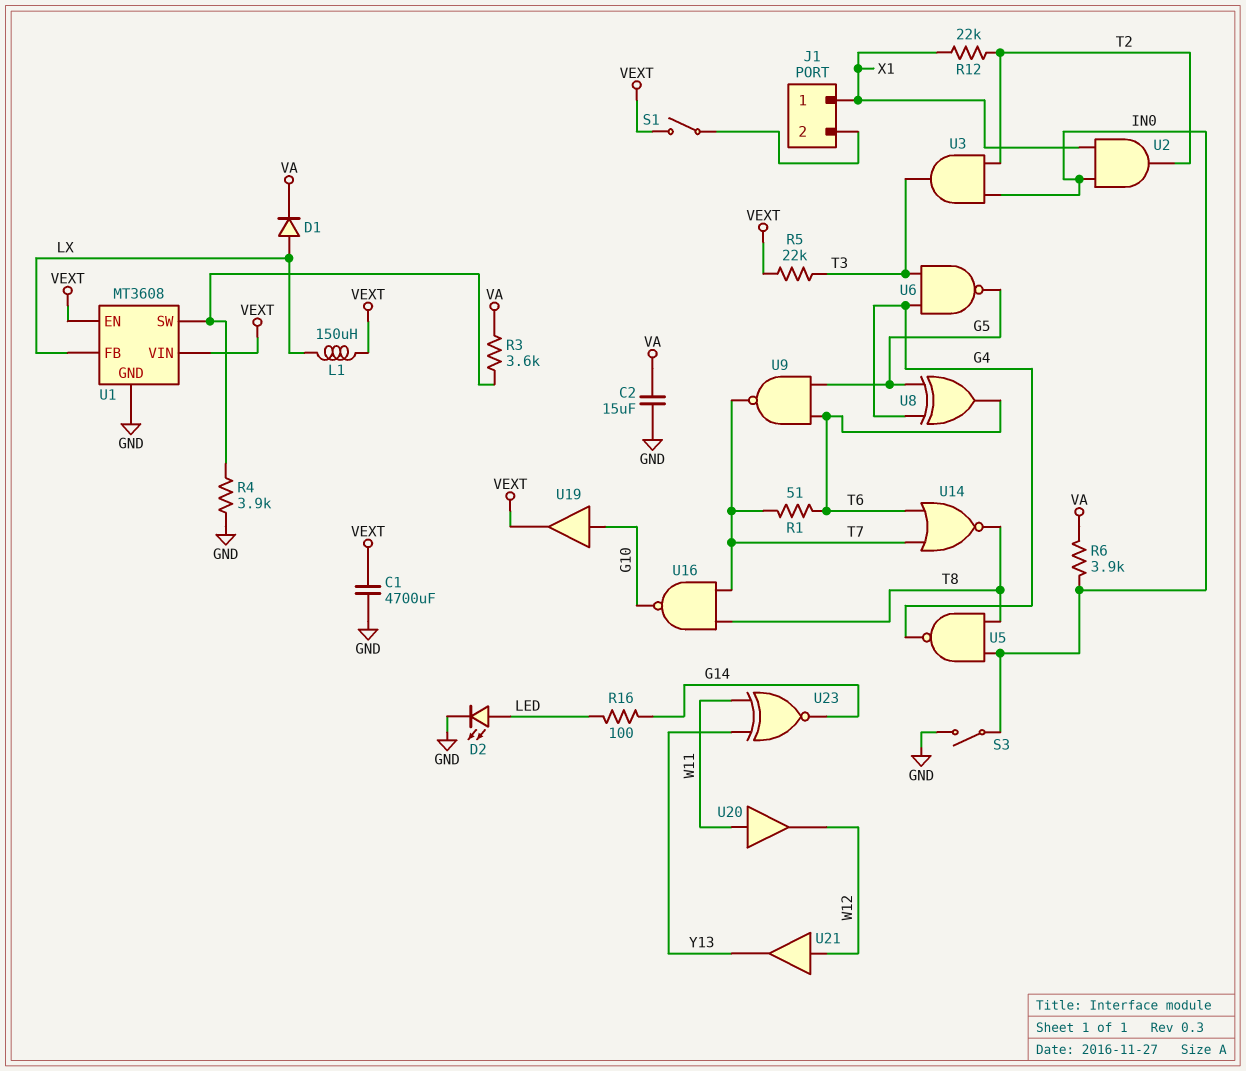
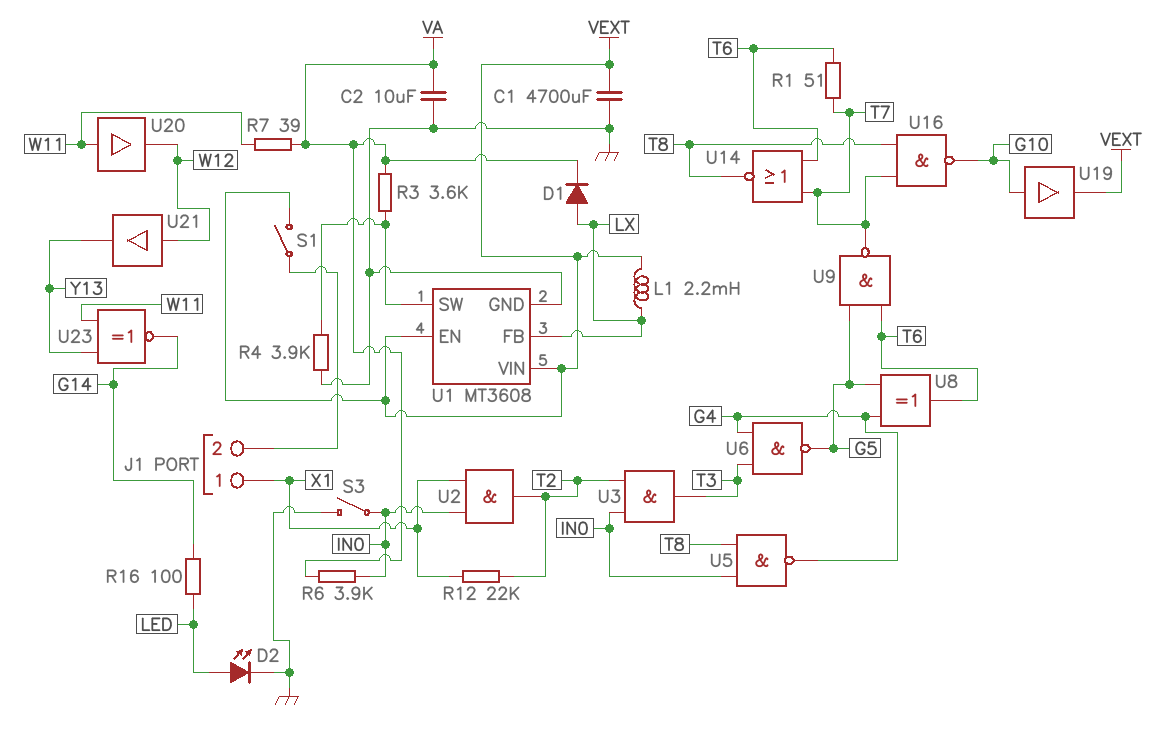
C2: 15uF (GND, VA) -> 10uF (GND, VA)
L1: 150uH (LX, VEXT) -> 2.2mH (LX, VEXT)
R5: 22k (T3, VEXT) -> none
R7: none -> 39 (VA, W11)

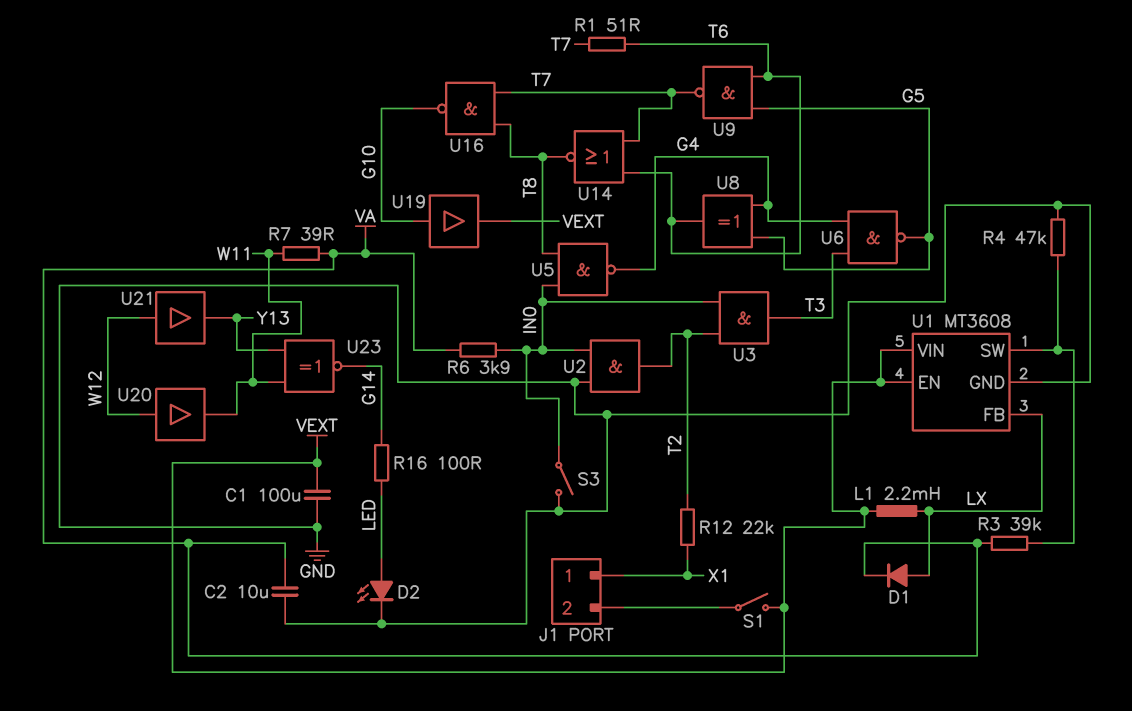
C1: 4700uF (GND, VEXT) -> 100uF (GND, VEXT)
R3: 3.6k (U1/SW, VA) -> 39k (U1/SW, VA)
R4: 3.9k (GND, U1/SW) -> 47k (GND, U1/SW)
U2: AND (in IN0, in X1, out T2) -> AND (in GND, in IN0, out T2)
U20: buffer (in W11, out W12) -> buffer (in W12, out W11)

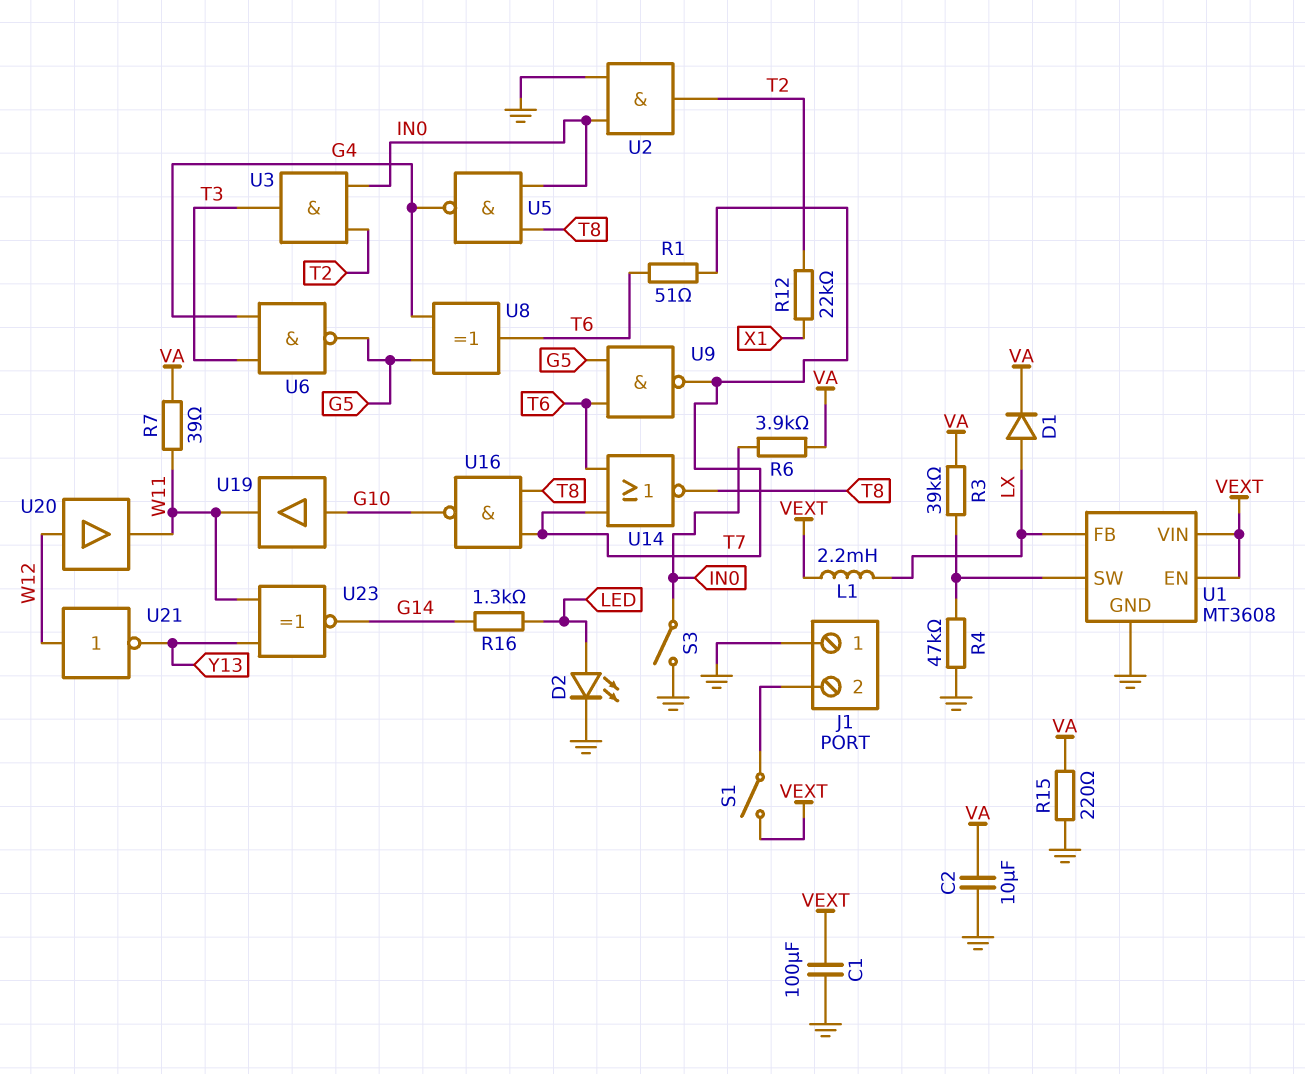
J1 pin 1: X1 -> GND
R15: none -> 220 (GND, VA)
R16: 100 (G14, LED) -> 1.3k (G14, LED)
U19: buffer (in G10, out VEXT) -> buffer (in G10, out W11)
U21: buffer (in W12, out Y13) -> NOT (in W12, out Y13)

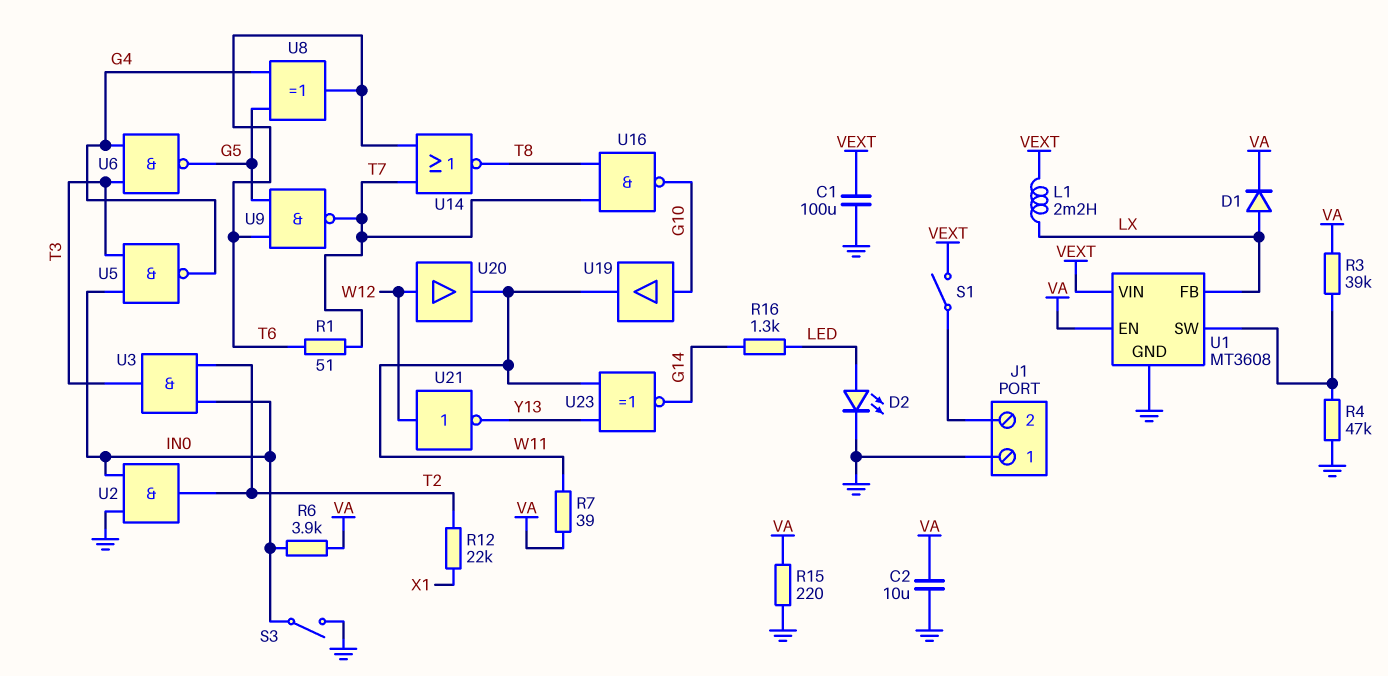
U1 pin EN: VEXT -> VA
U5: NAND (in IN0, in T8, out G4) -> NAND (in IN0, in T3, out G4)

